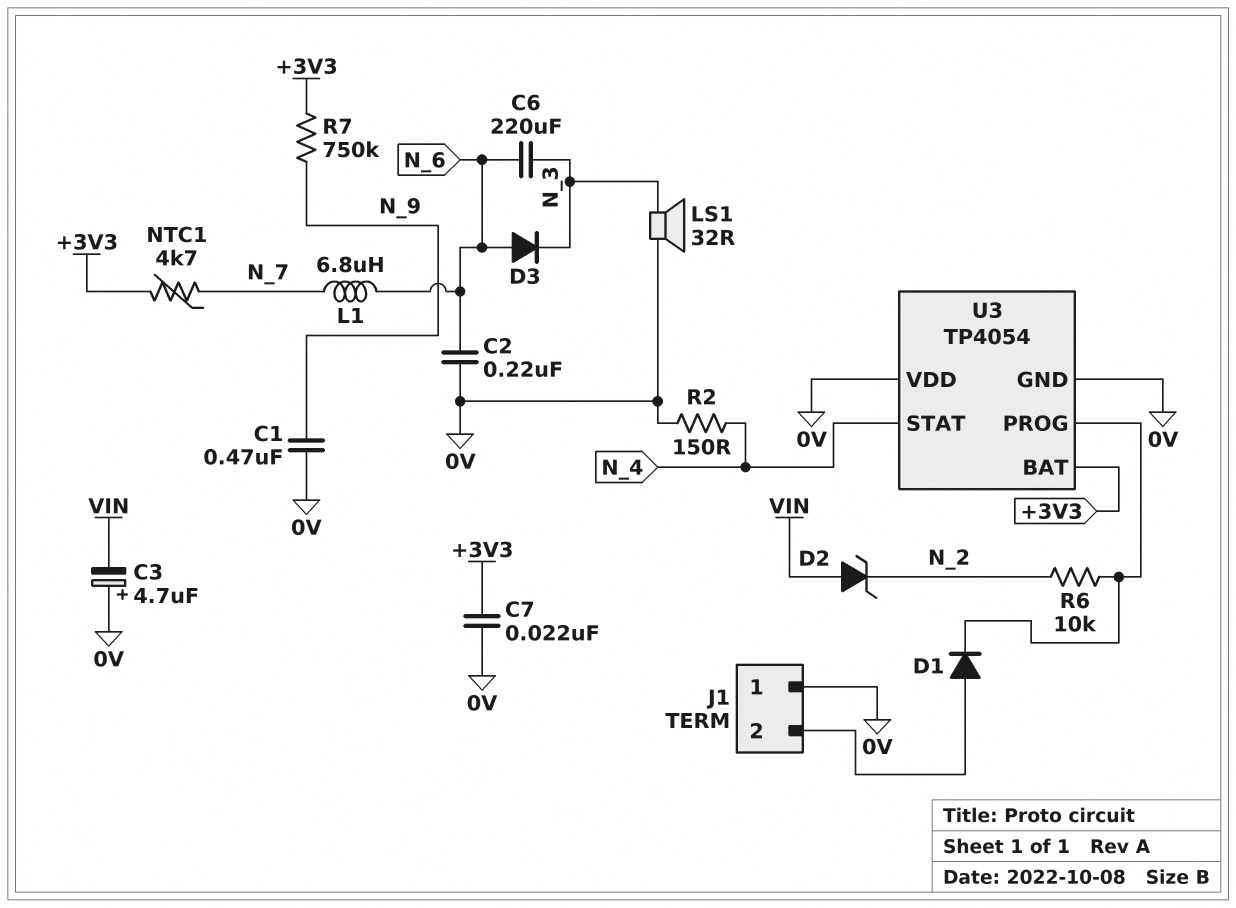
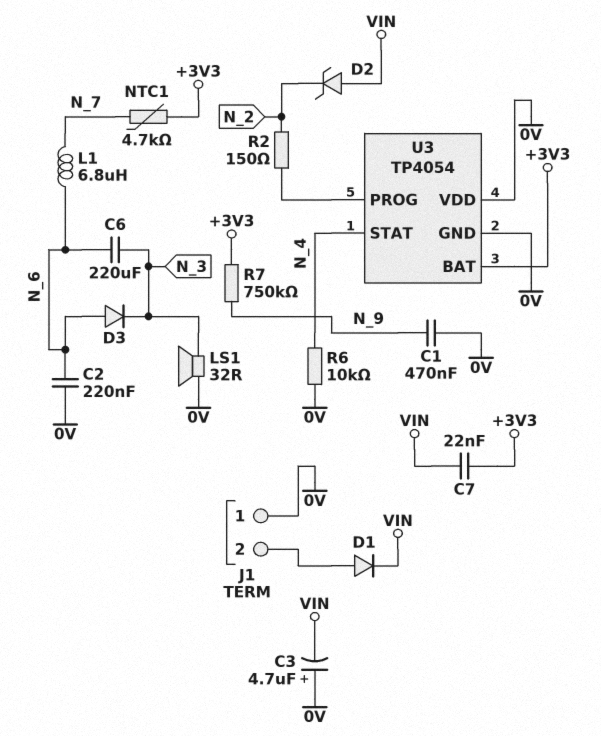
C7: 22nF (+3V3, 0V) -> 22nF (+3V3, VIN)
D1: diode (A J1/2, K U3/PROG) -> diode (A J1/2, K VIN)
R2: 150 (0V, N_4) -> 150 (N_2, U3/PROG)
R6: 10k (N_2, U3/PROG) -> 10k (0V, N_4)

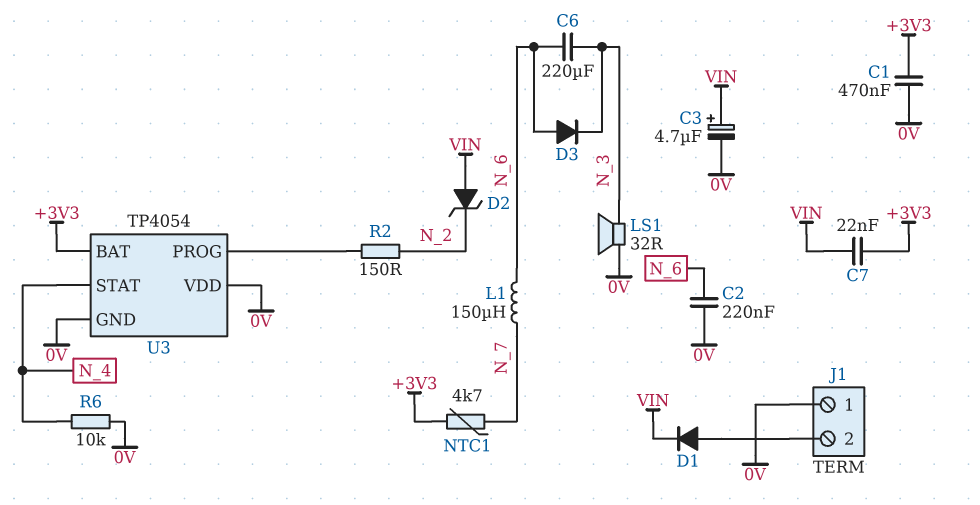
C1: 470nF (0V, N_9) -> 470nF (+3V3, 0V)
C3: 4.7uF (plus 0V, minus VIN) -> 4.7uF (plus VIN, minus 0V)
L1: 6.8uH (N_6, N_7) -> 150uH (N_6, N_7)
R7: 750k (+3V3, N_9) -> none

